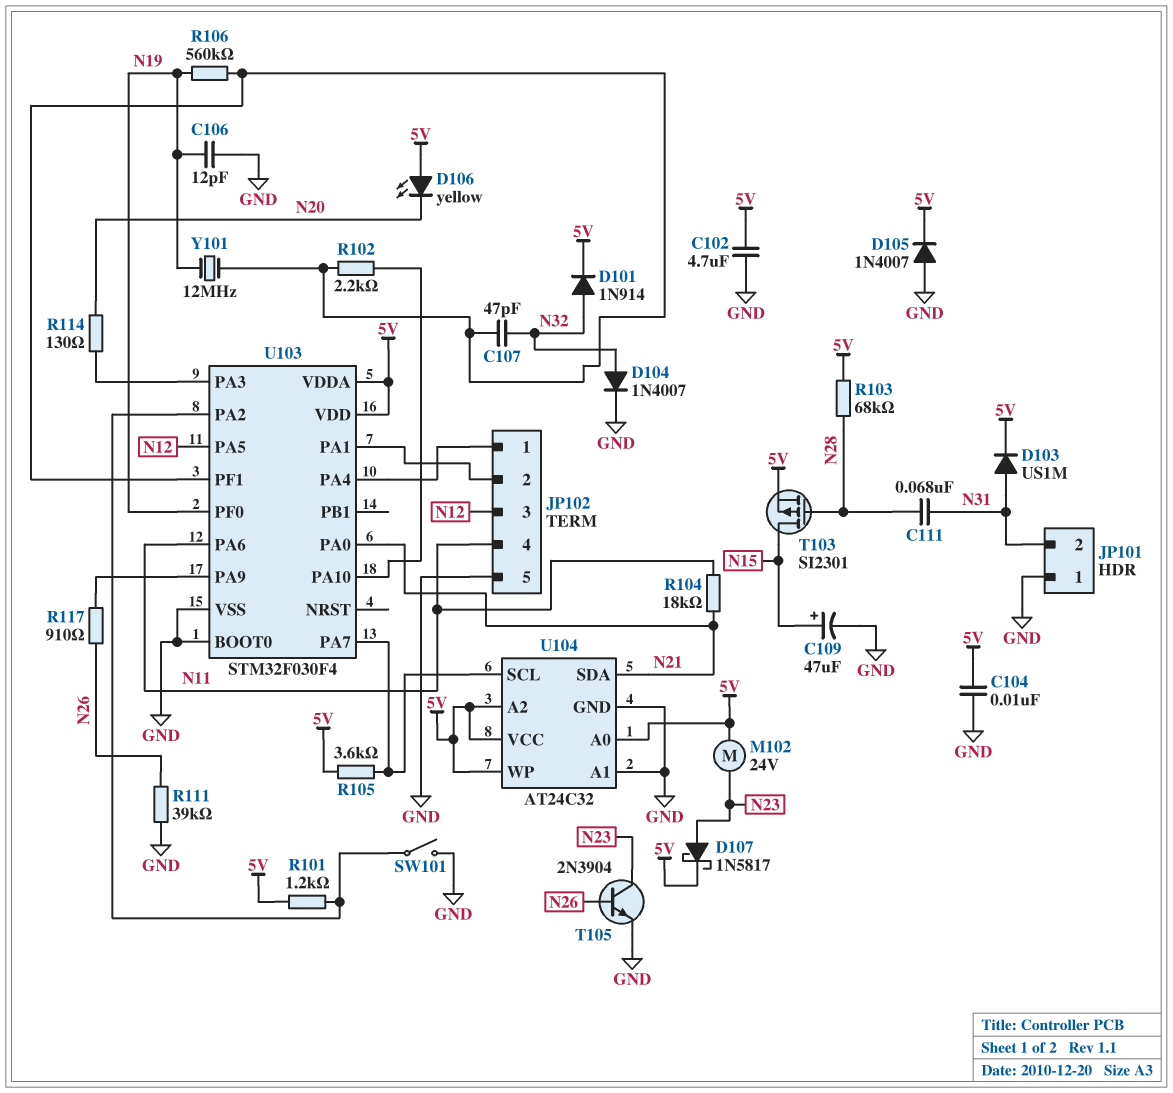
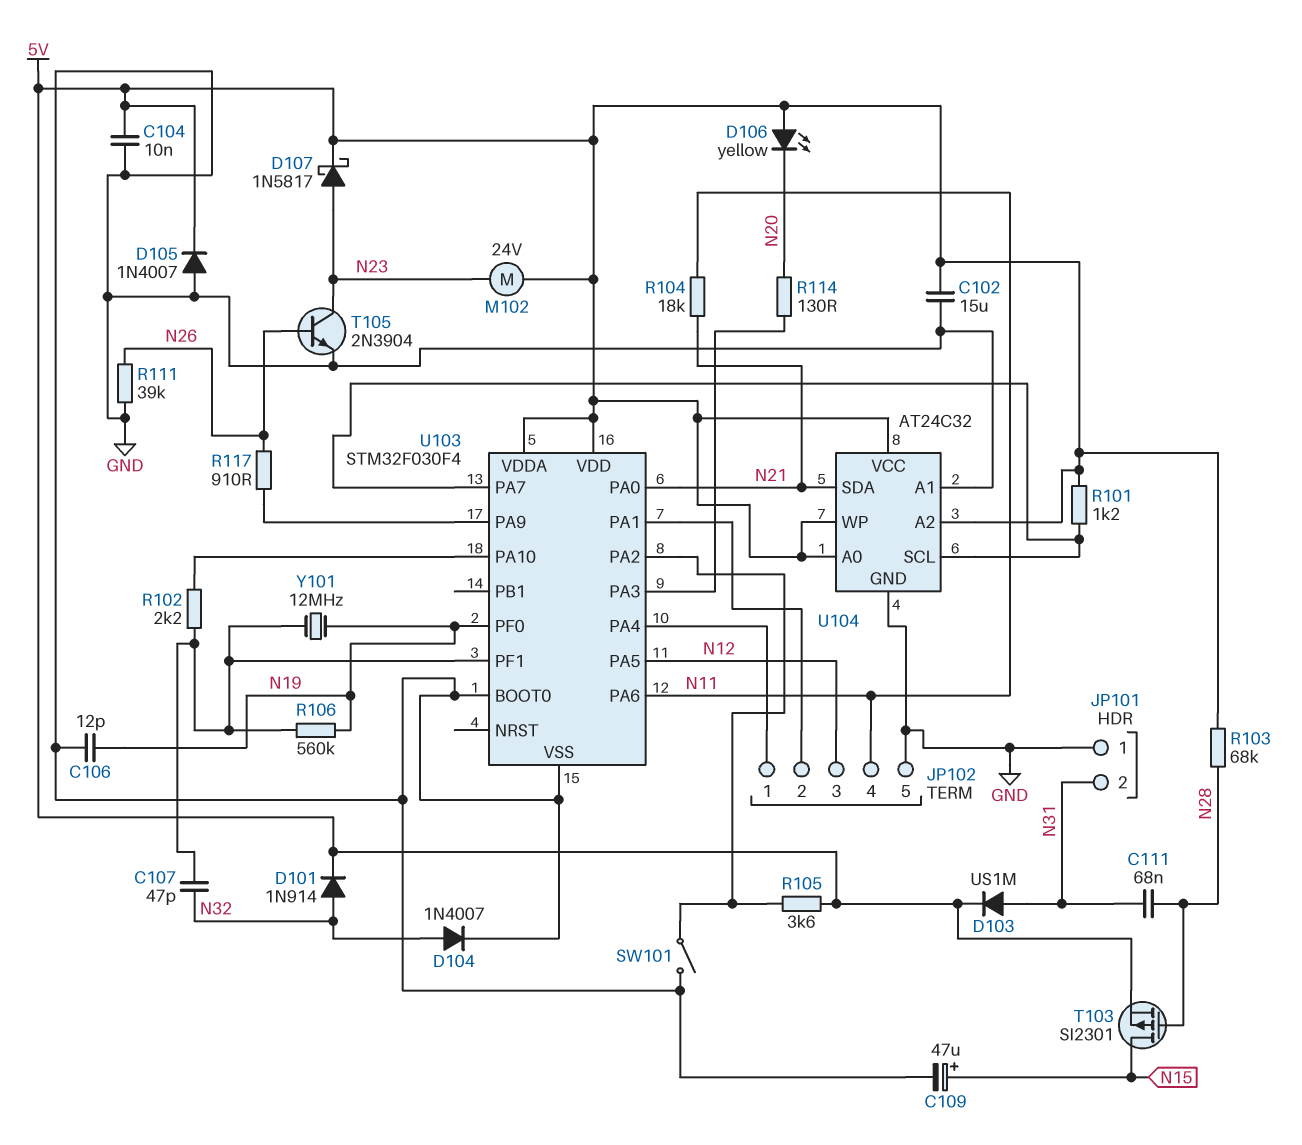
C102: 4.7uF (5V, GND) -> 15uF (5V, GND)
R101: 1.2k (5V, U103/PA2) -> 1.2k (5V, U103/PA7)
R105: 3.6k (5V, U103/PA7) -> 3.6k (5V, U103/PA2)

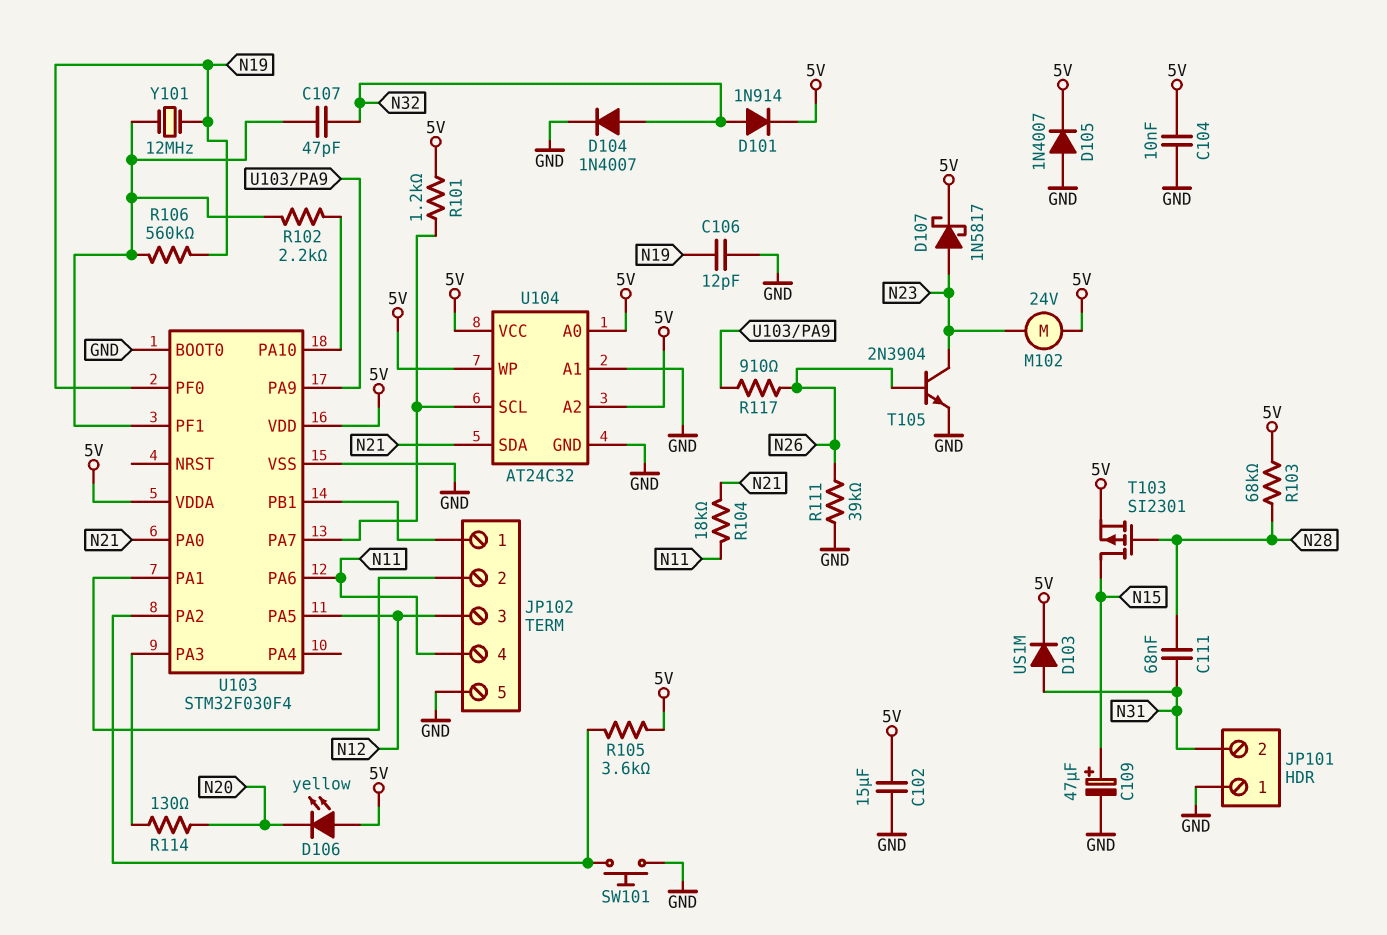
SW101: switch (GND, U103/PA2) -> button (GND, U103/PA2)
U103 pin PA4: JP102/1 -> none
U103 pin PB1: none -> JP102/1

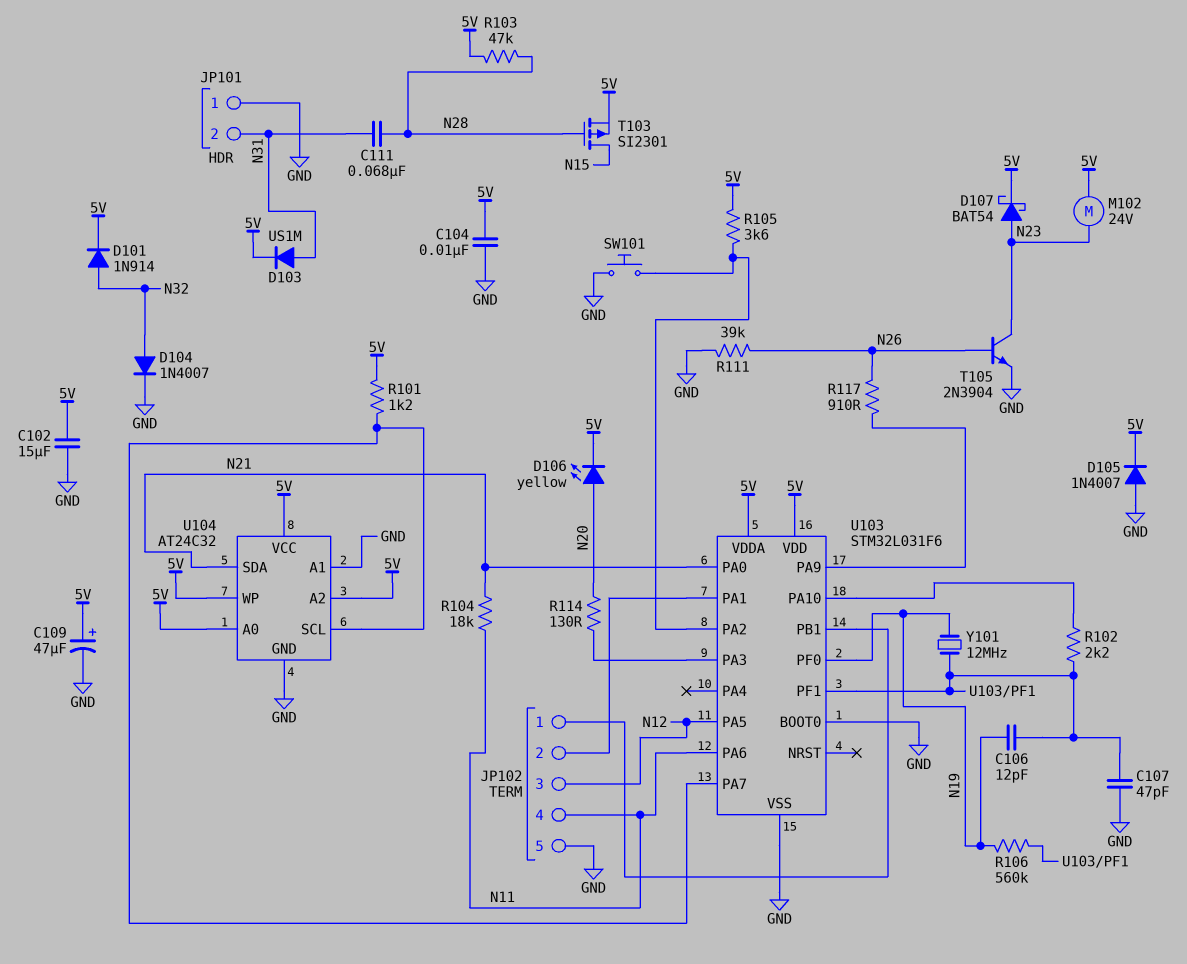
C106: 12pF (GND, N19) -> 12pF (N19, U103/PF1)
C107: 47pF (N32, U103/PF1) -> 47pF (GND, U103/PF1)
C109: 47uF (plus N15, minus GND) -> 47uF (plus 5V, minus GND)
D106: LED yellow (A 5V, K N20) -> LED yellow (A N20, K 5V)
D107: schottky 1N5817 (A N23, K 5V) -> schottky BAT54 (A N23, K 5V)
R103: 68k (5V, N28) -> 47k (5V, N28)
U103: STM32F030F4 -> STM32L031F6

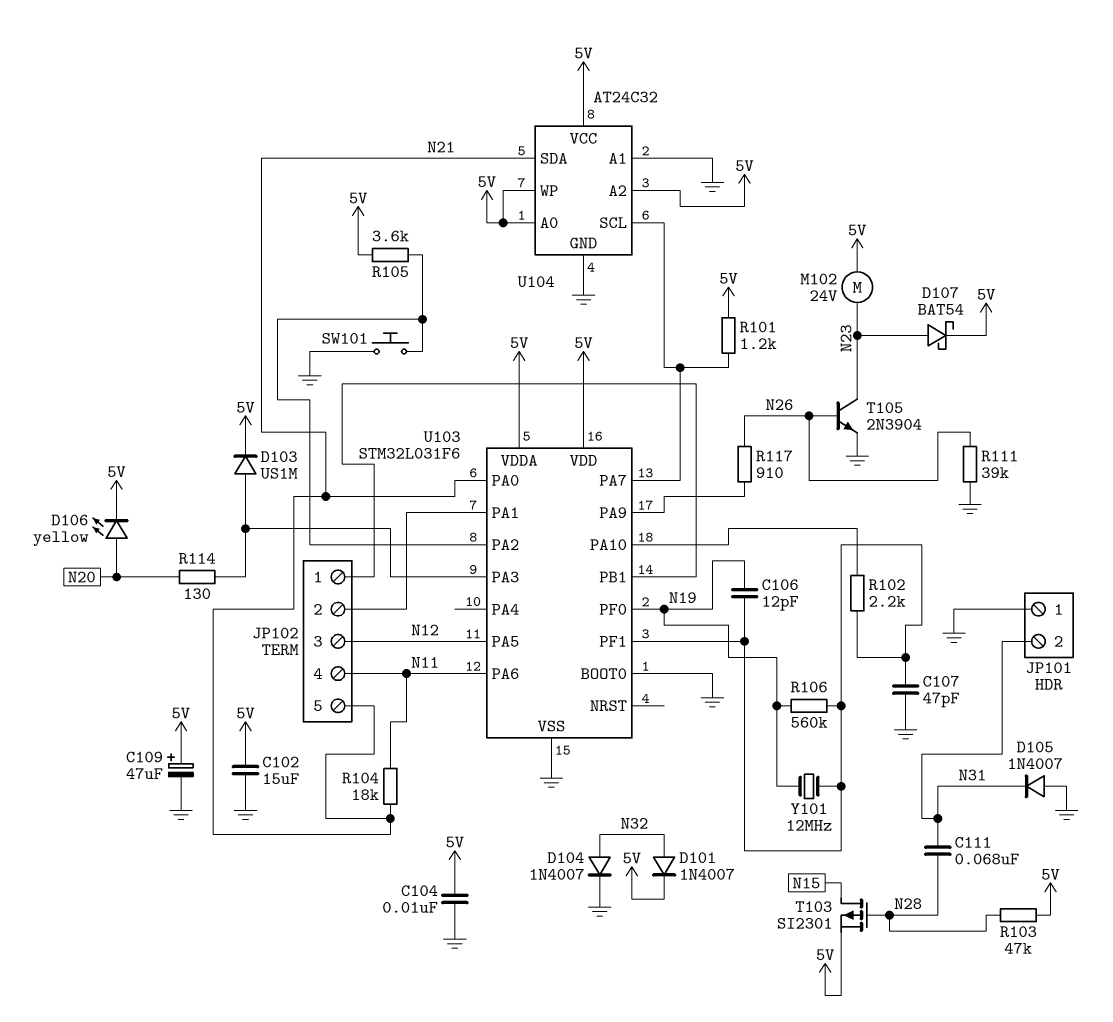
D101: diode 1N914 (A N32, K 5V) -> diode 1N4007 (A N32, K 5V)
D103: diode US1M (A N31, K 5V) -> diode US1M (A U103/PA3, K 5V)
D105: diode 1N4007 (A GND, K 5V) -> diode 1N4007 (A GND, K N31)
JP102 pin 5: GND -> N21

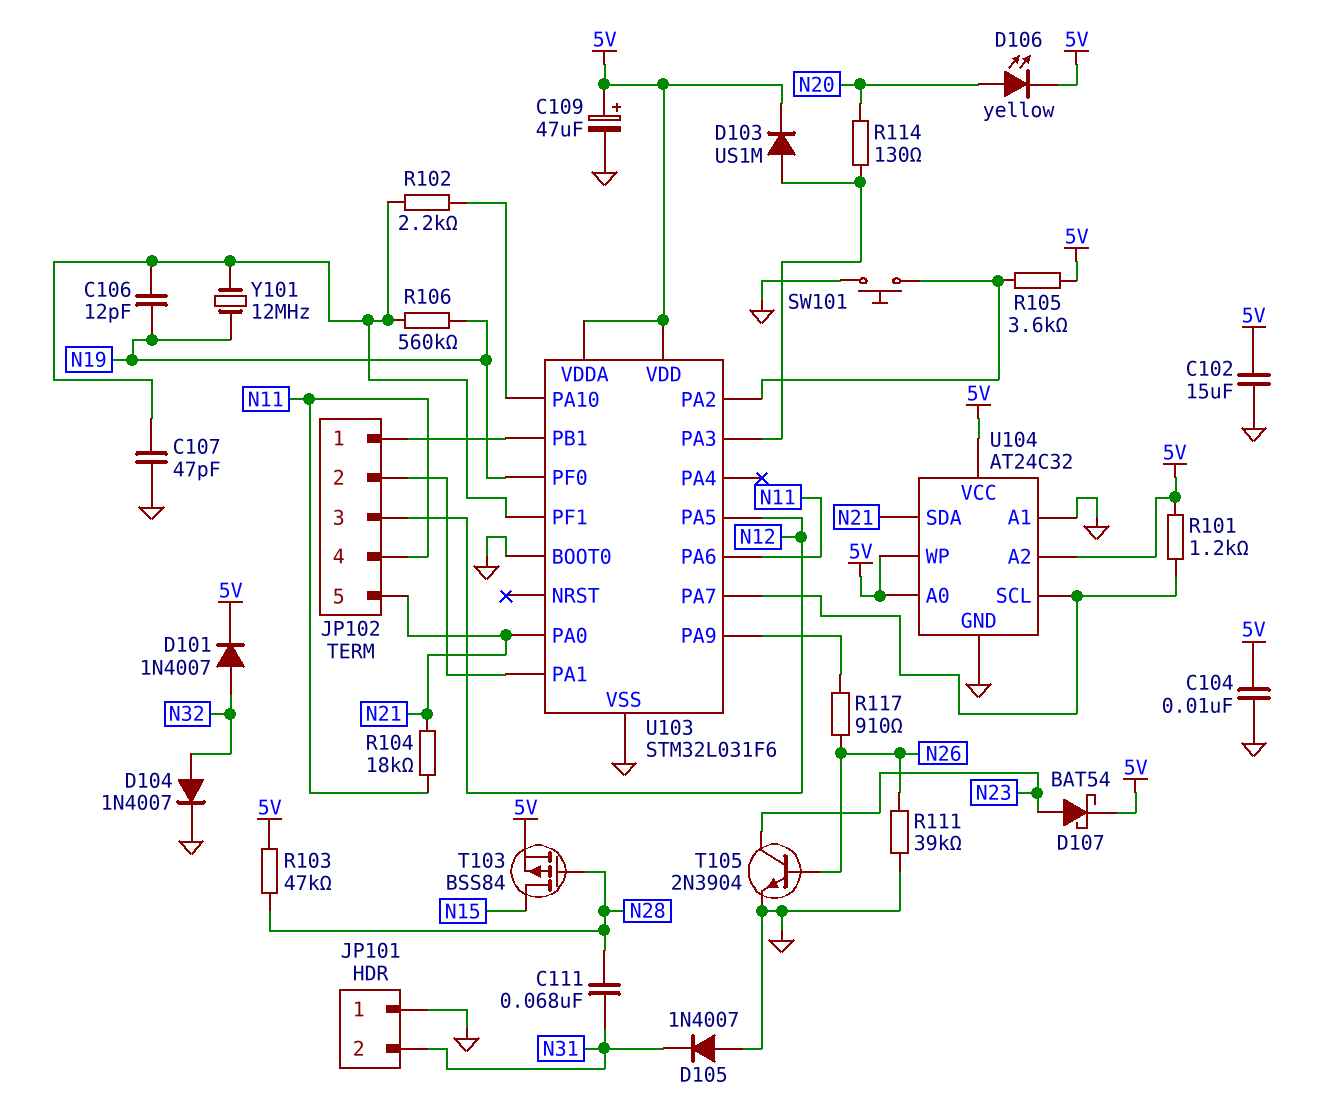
M102: motor 24V (5V, N23) -> none
T103: PMOS SI2301 (G N28, D N15, S 5V) -> PMOS BSS84 (G N28, D N15, S 5V)

